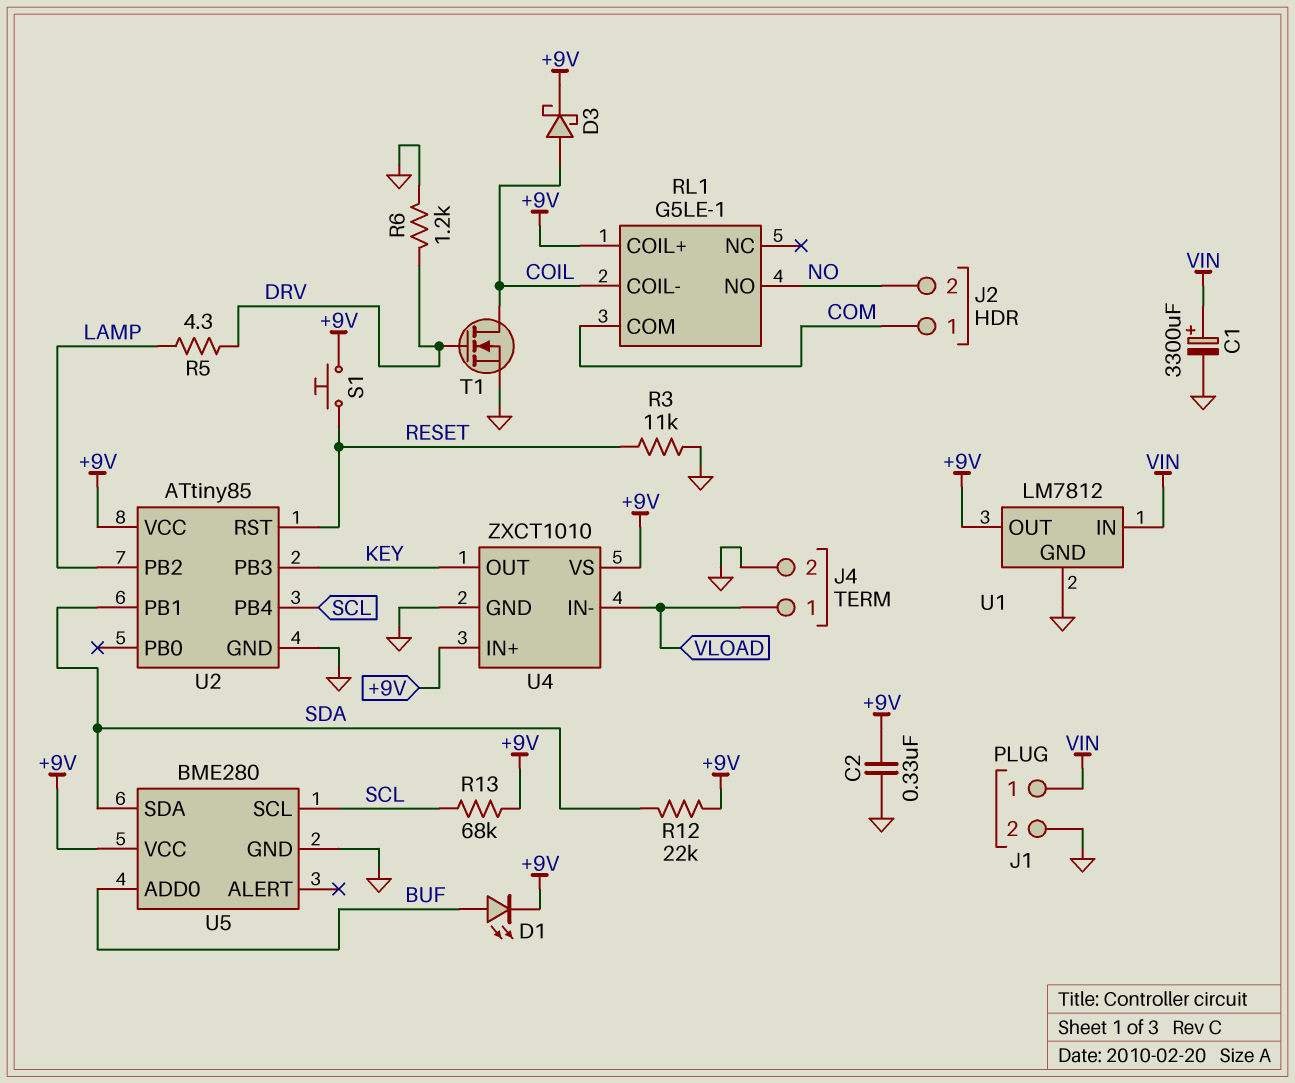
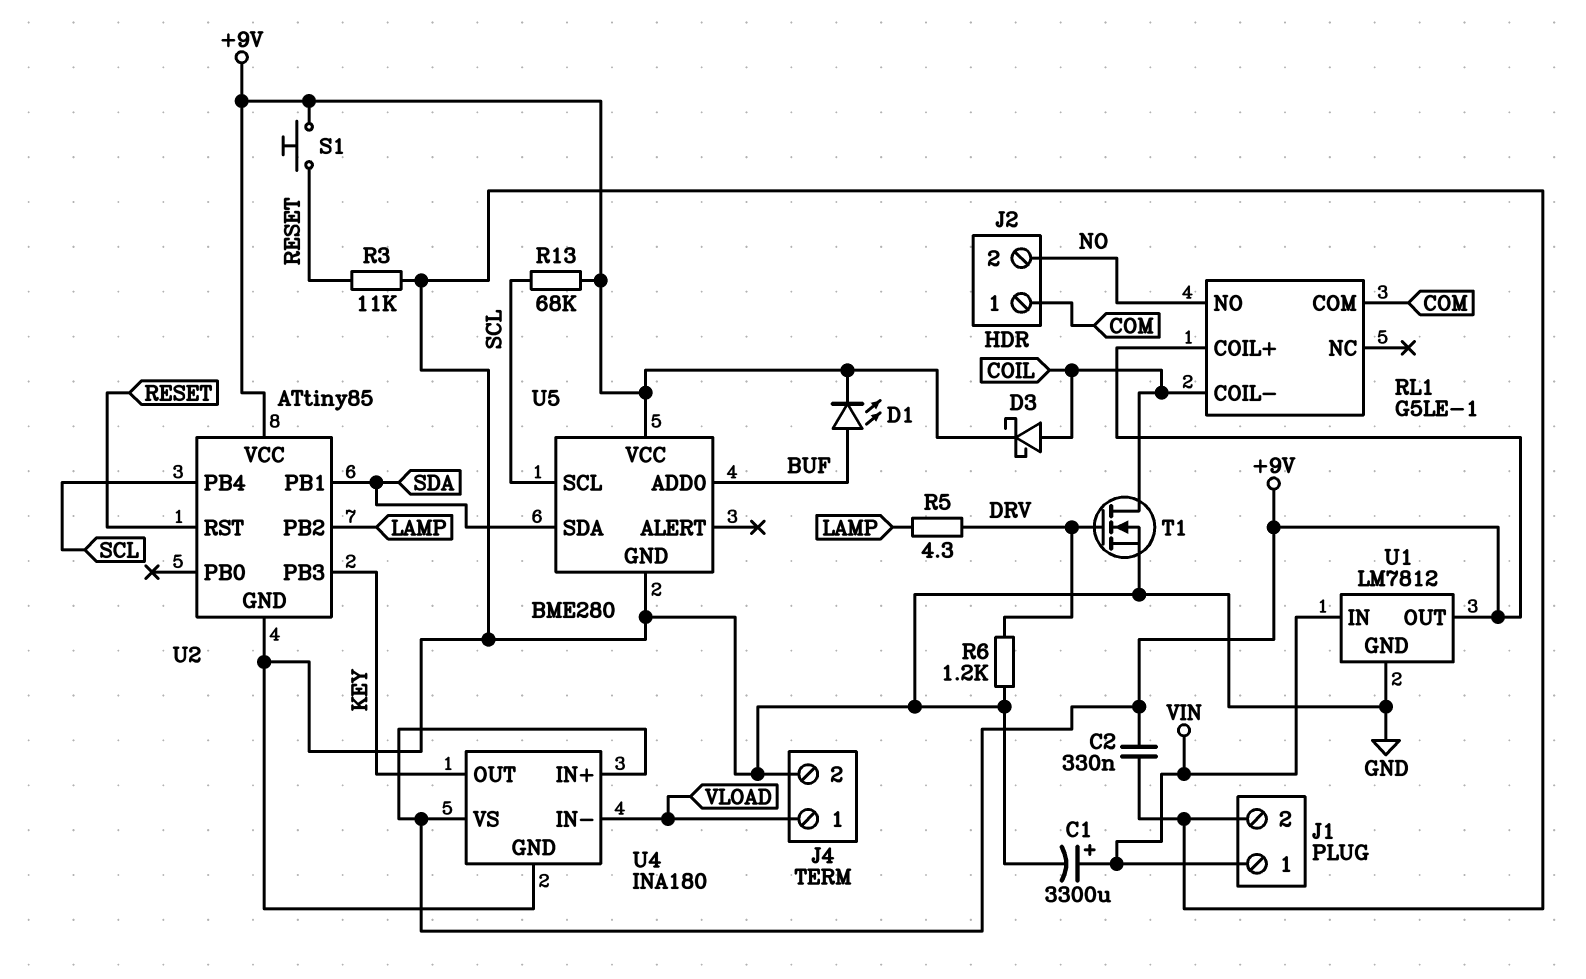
R12: 22k (+9V, SDA) -> none
U4: ZXCT1010 -> INA180

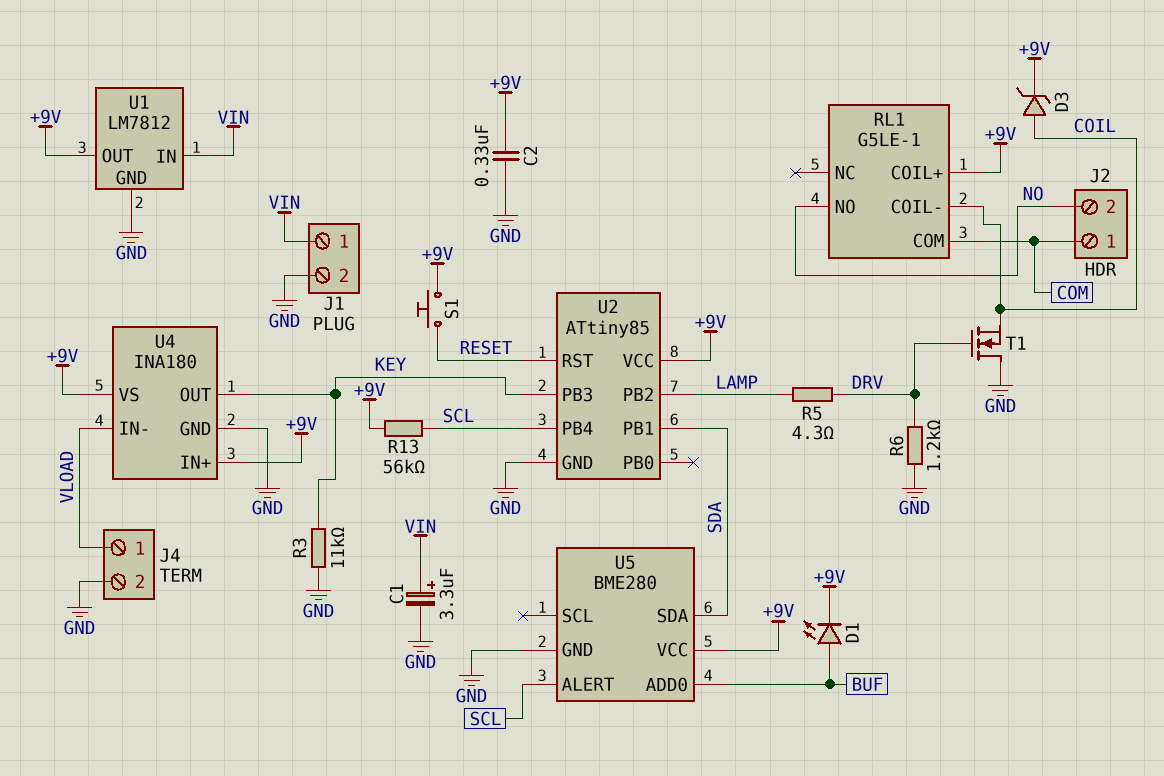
C1: 3300uF (plus VIN, minus GND) -> 3.3uF (plus VIN, minus GND)
D3: schottky (A COIL, K +9V) -> zener (A COIL, K +9V)
R3: 11k (GND, RESET) -> 11k (GND, KEY)
R13: 68k (+9V, SCL) -> 56k (+9V, SCL)
T1: NMOS (G DRV, D COIL, S GND) -> NMOS (G DRV, D GND, S COIL)
U5 pin ALERT: none -> SCL
U5 pin SCL: SCL -> none

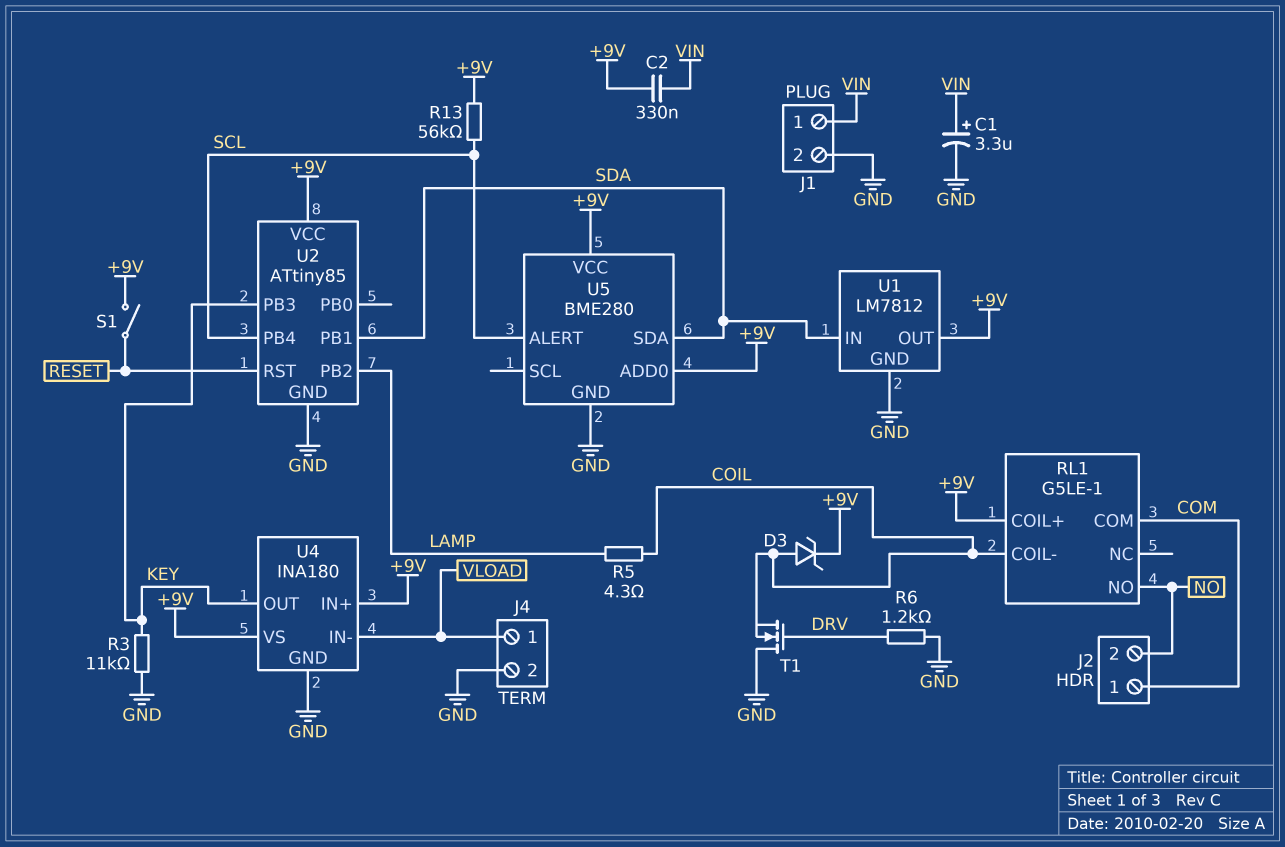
C2: 330nF (+9V, GND) -> 330nF (+9V, VIN)
D1: LED (A BUF, K +9V) -> none
R5: 4.3 (DRV, LAMP) -> 4.3 (COIL, LAMP)
S1: button (+9V, RESET) -> switch (+9V, RESET)
U1 pin IN: VIN -> SDA
U5 pin ADD0: BUF -> +9V

